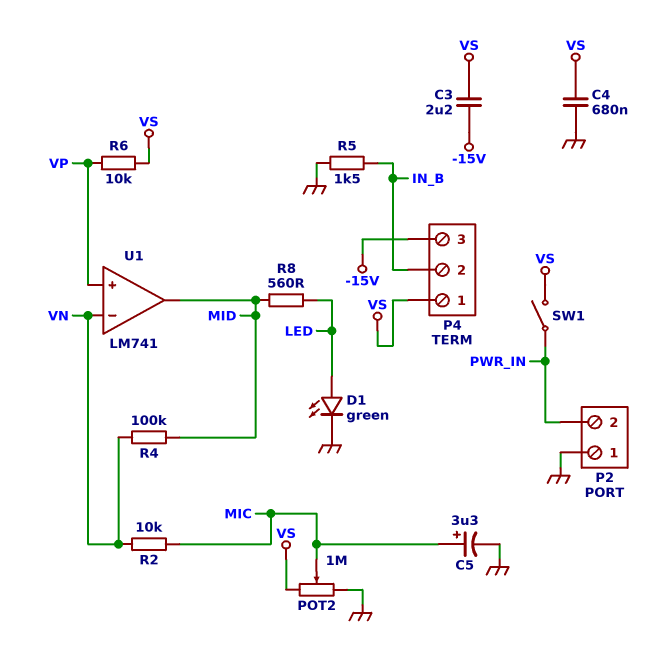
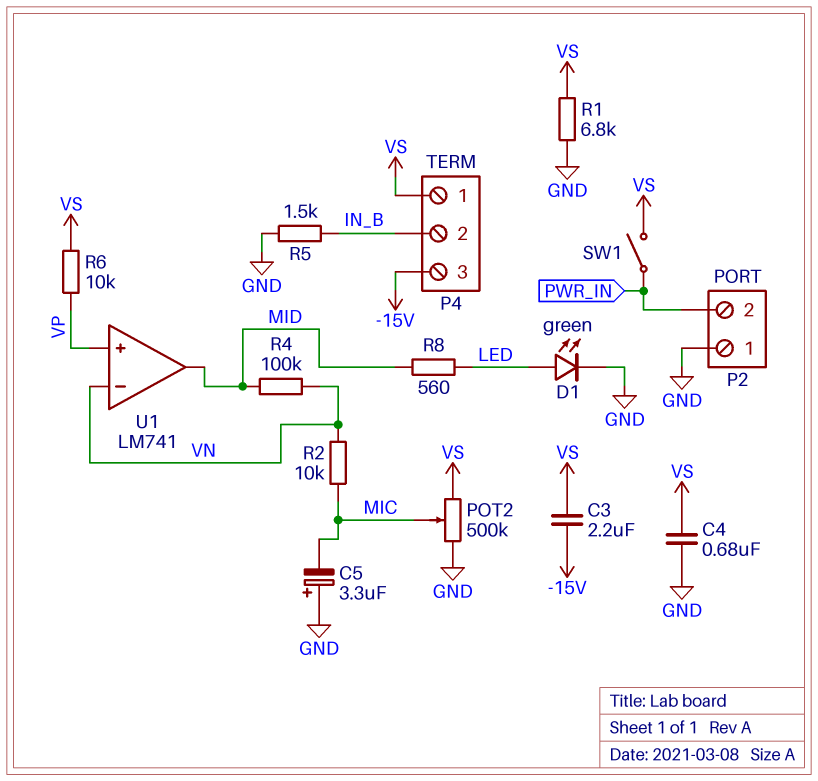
C5: 3.3uF (plus MIC, minus GND) -> 3.3uF (plus GND, minus MIC)
POT2: 1M (GND, VS, wiper MIC) -> 500k (GND, VS, wiper MIC)
R1: none -> 6.8k (GND, VS)

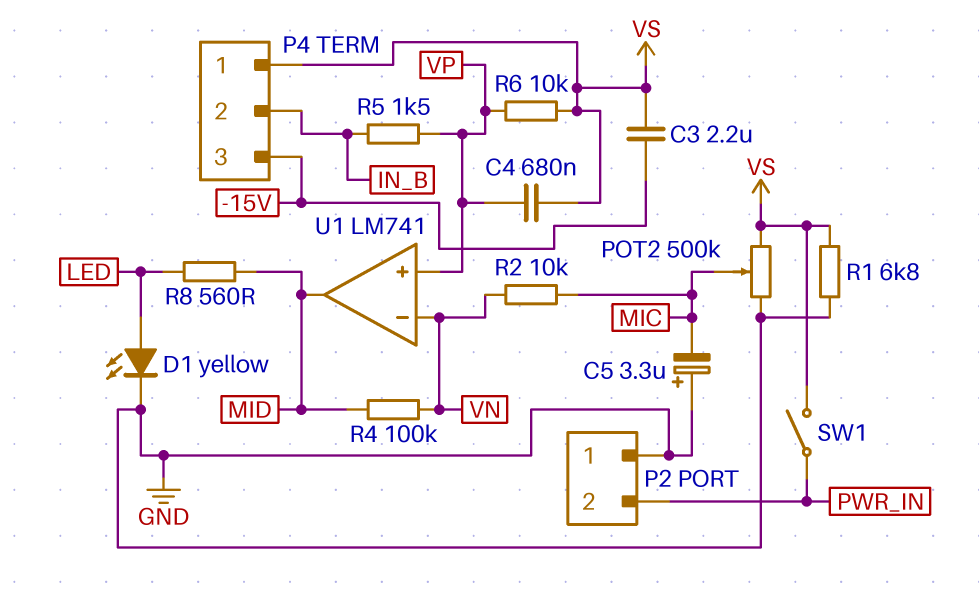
C4: 680nF (GND, VS) -> 680nF (VP, VS)
D1: LED green (A LED, K GND) -> LED yellow (A LED, K GND)
R5: 1.5k (GND, IN_B) -> 1.5k (IN_B, VP)

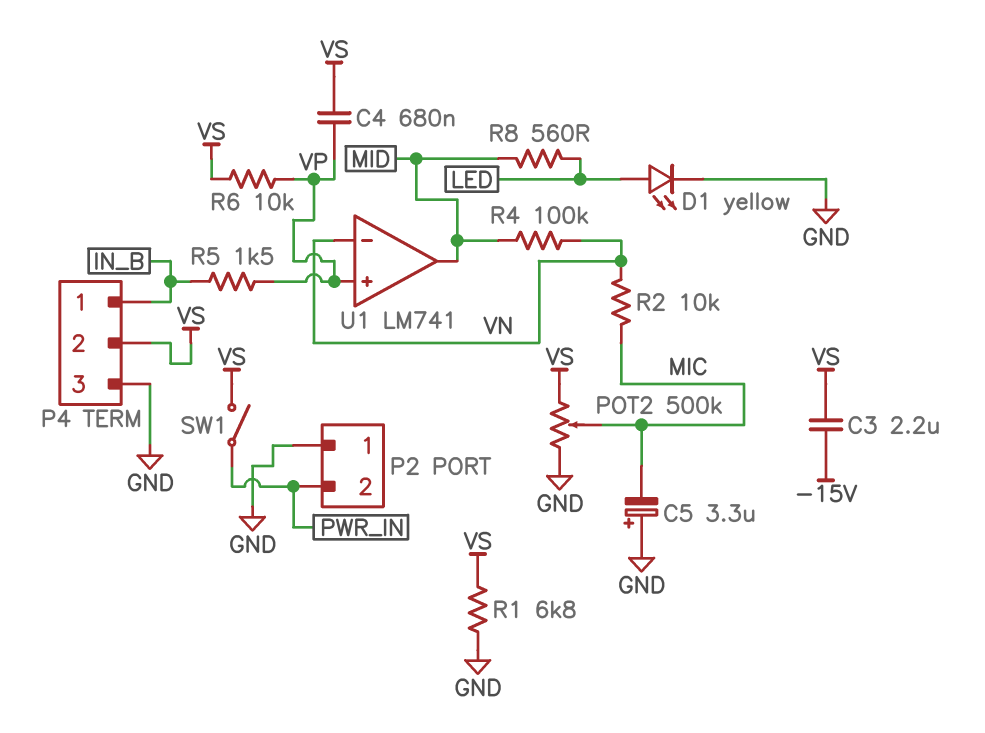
P4 pin 1: VS -> IN_B
P4 pin 2: IN_B -> VS
P4 pin 3: -15V -> GND

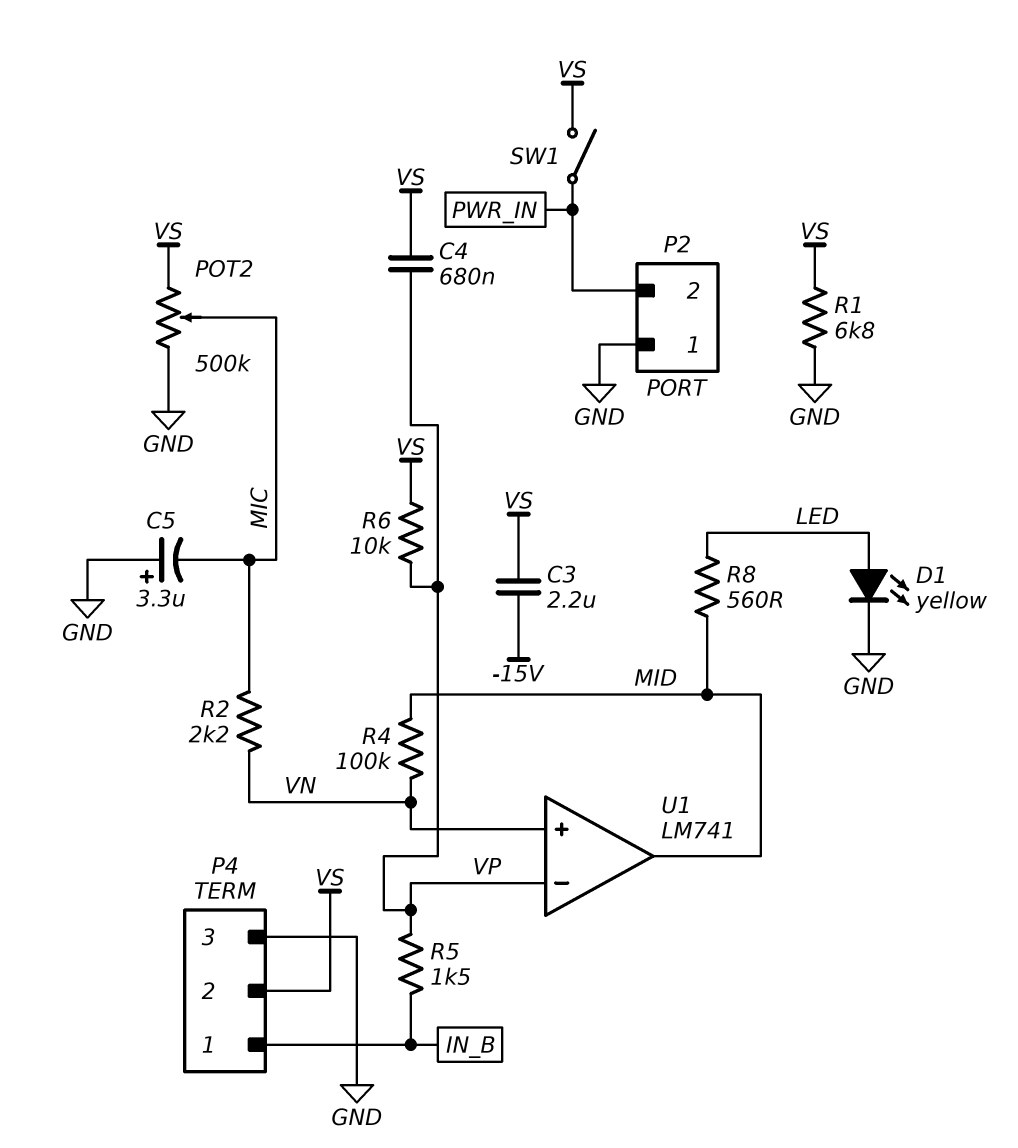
R2: 10k (MIC, VN) -> 2.2k (MIC, VN)
U1 pin in+: VP -> VN
U1 pin in-: VN -> VP

